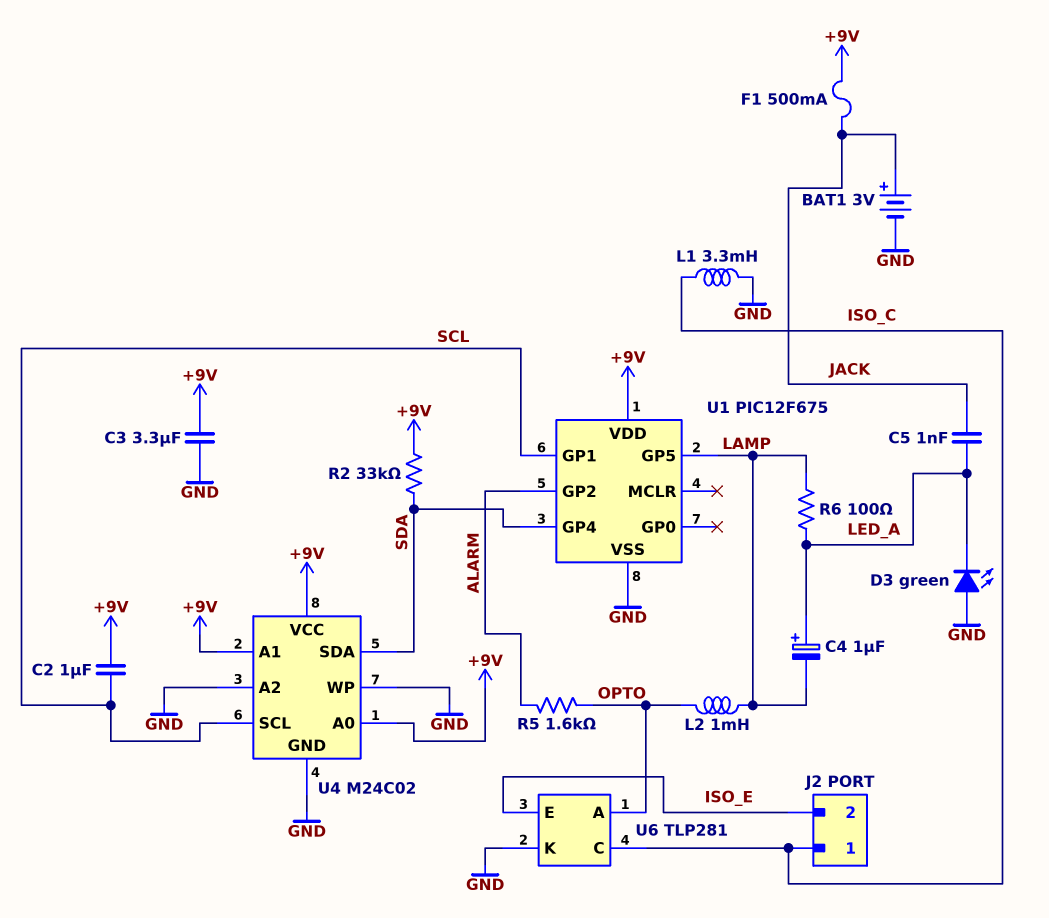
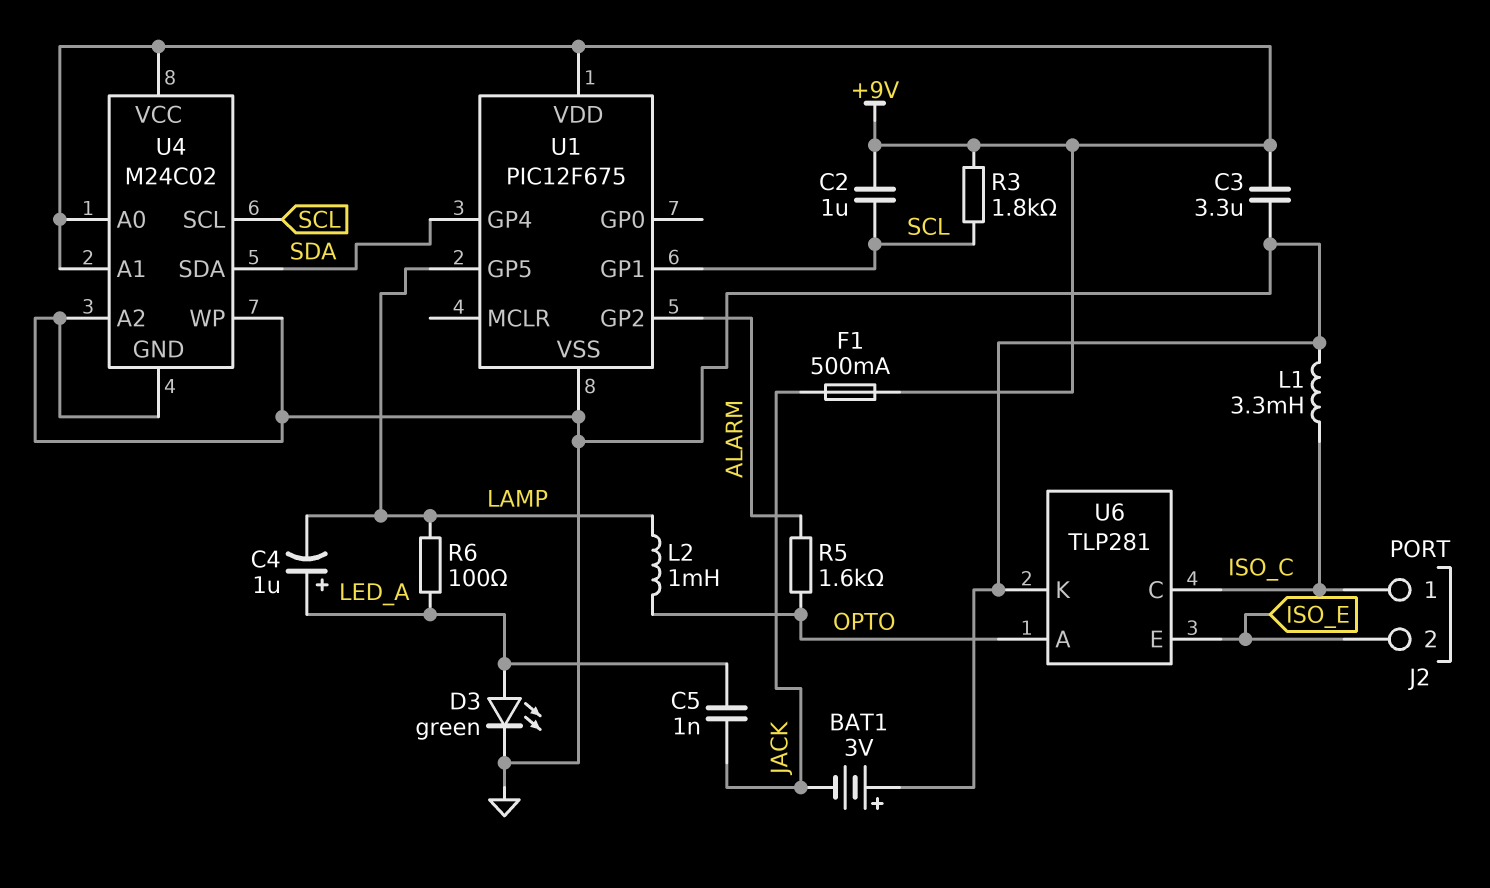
BAT1: 3V (plus JACK, minus GND) -> 3V (plus GND, minus JACK)
D3: LED green (A GND, K LED_A) -> LED green (A LED_A, K GND)
R2: 33k (+9V, SDA) -> none
R3: none -> 1.8k (+9V, SCL)

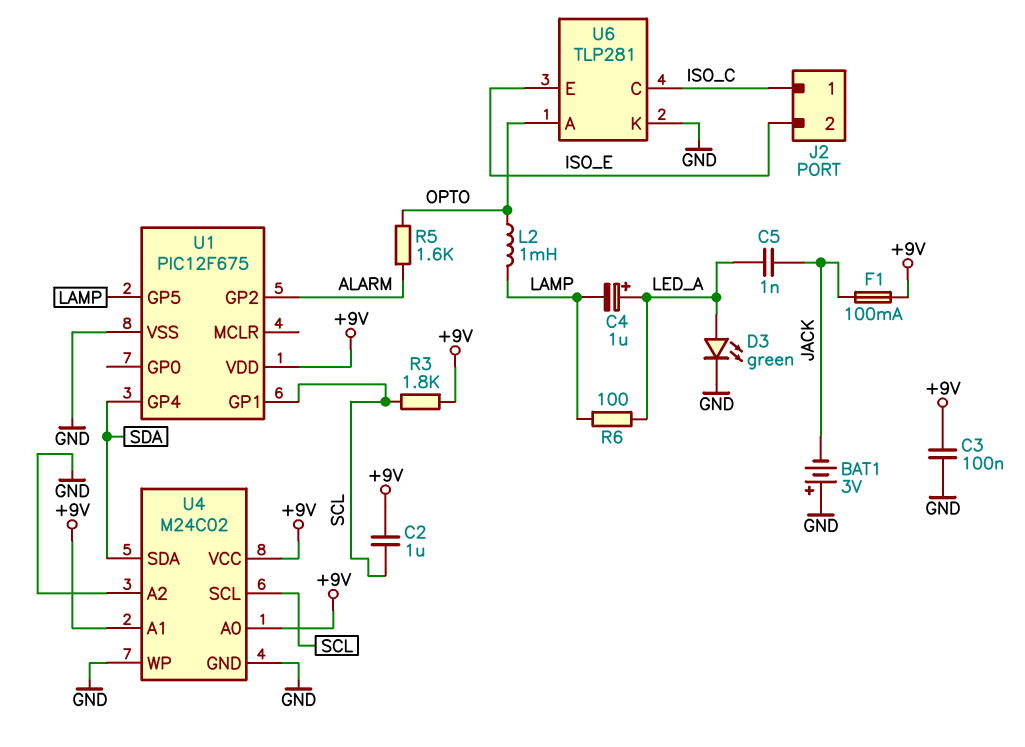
C3: 3.3uF (+9V, GND) -> 100nF (+9V, GND)
F1: 500mA (+9V, JACK) -> 100mA (+9V, JACK)
L1: 3.3mH (GND, ISO_C) -> none

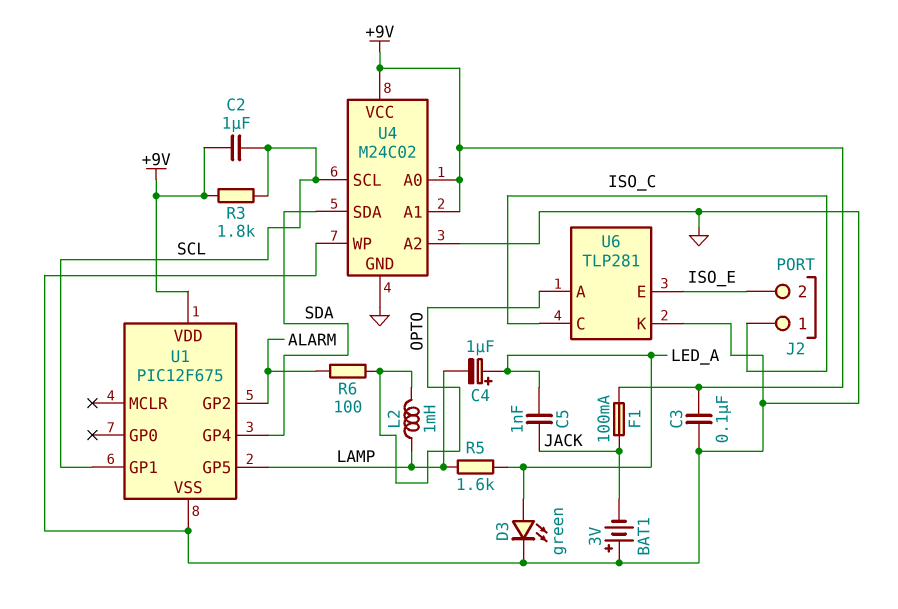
R5: 1.6k (ALARM, OPTO) -> 1.6k (LAMP, LED_A)
R6: 100 (LAMP, LED_A) -> 100 (ALARM, OPTO)

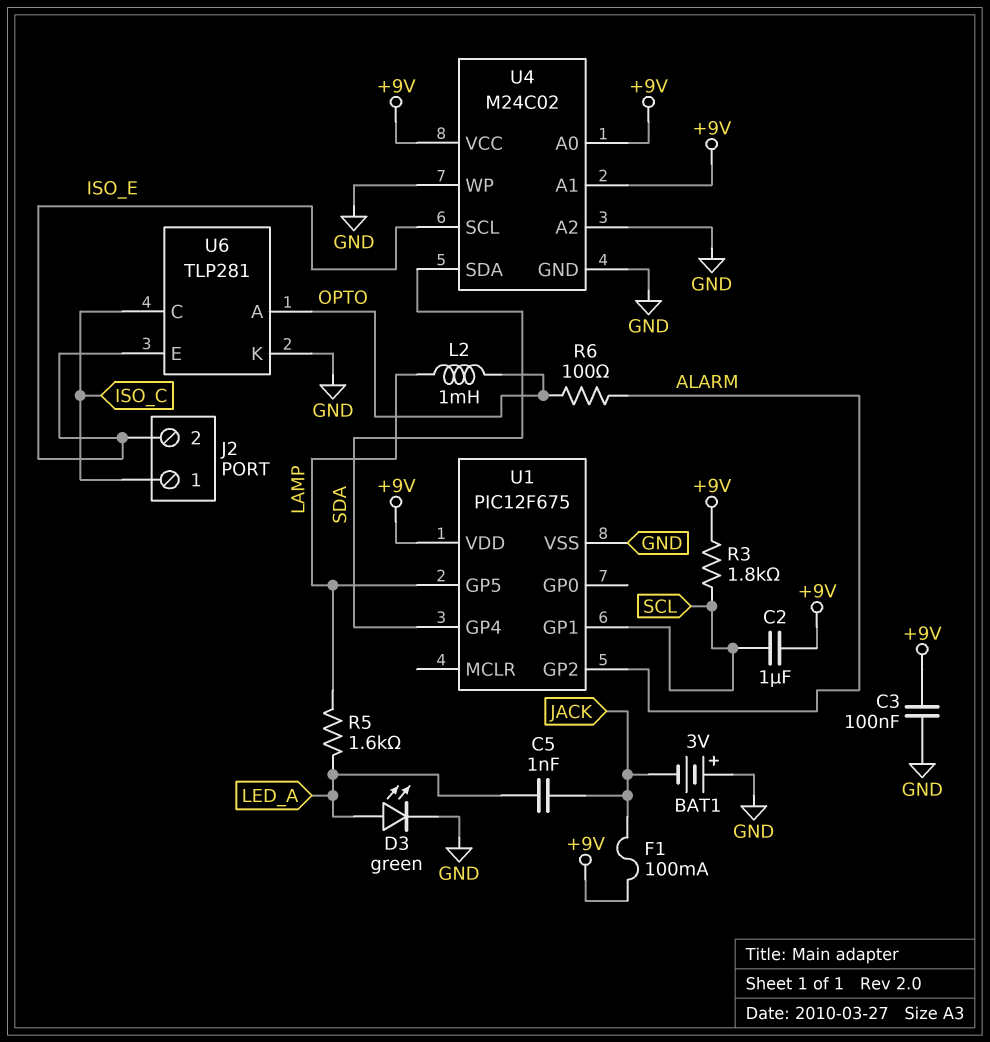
C4: 1uF (plus LED_A, minus LAMP) -> none
U4 pin SCL: SCL -> ISO_E

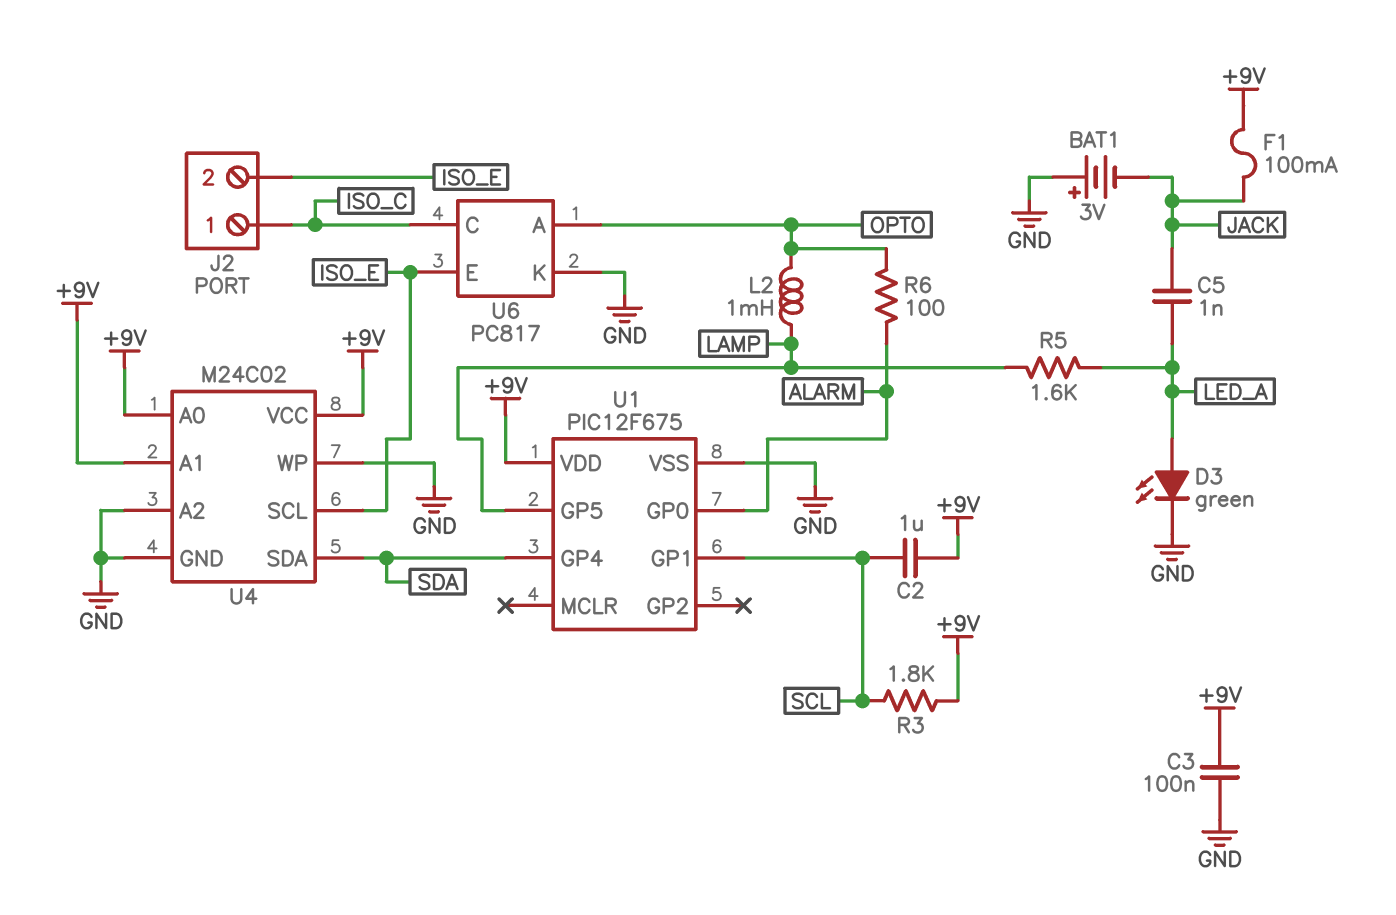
U1 pin GP0: none -> ALARM
U1 pin GP2: ALARM -> none
U6: TLP281 -> PC817

